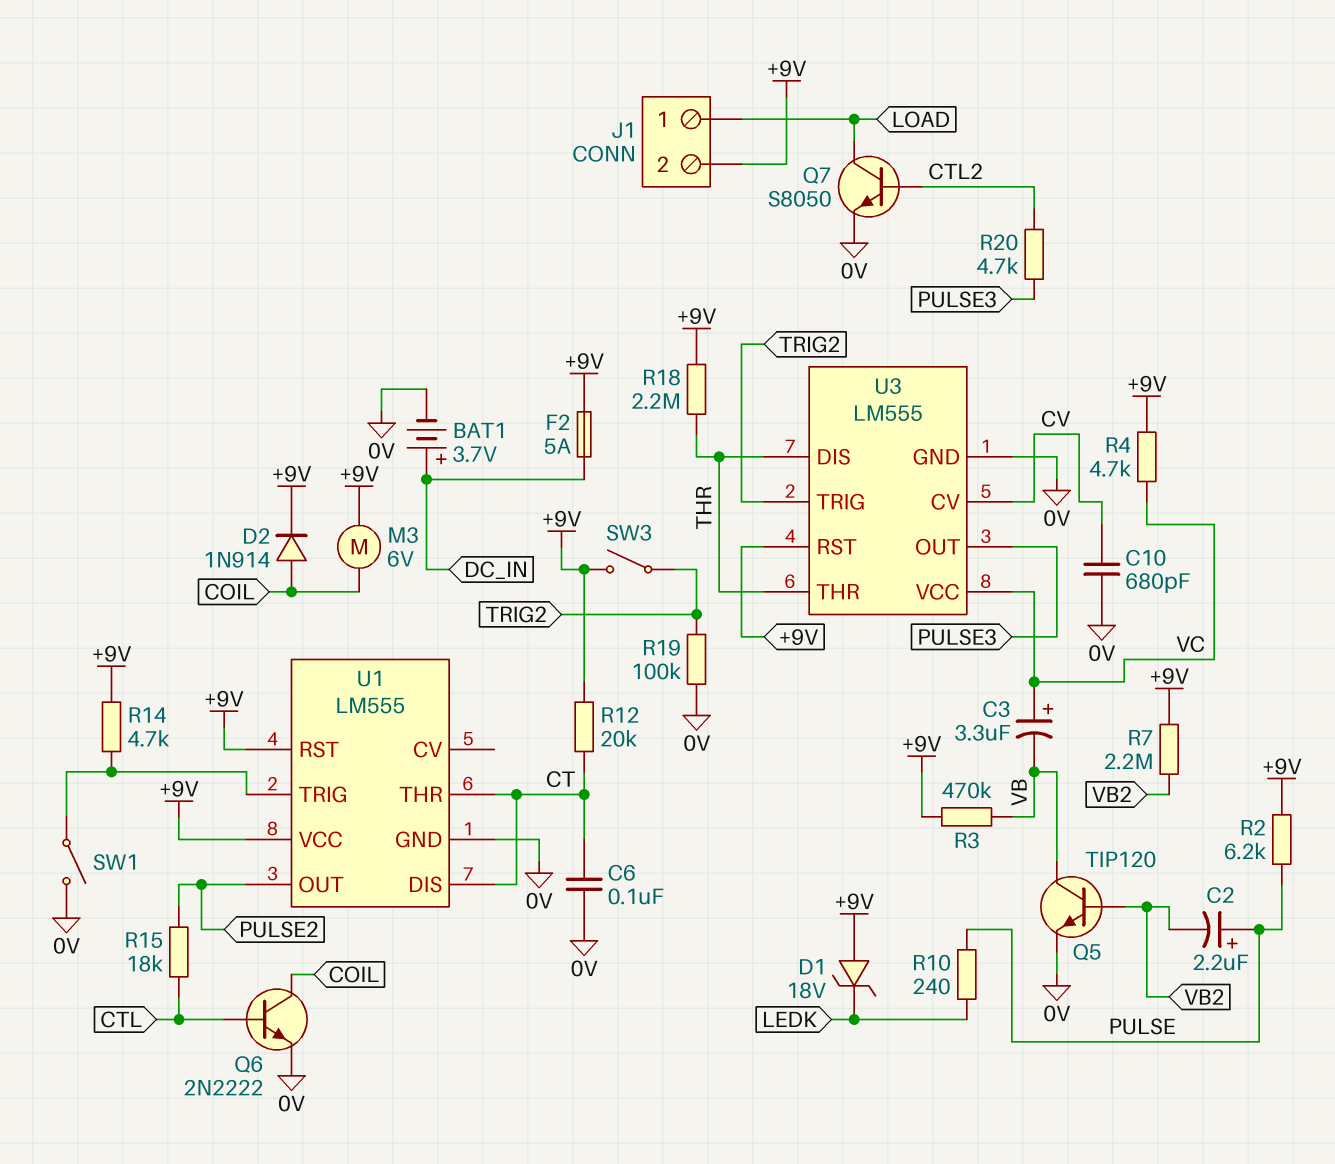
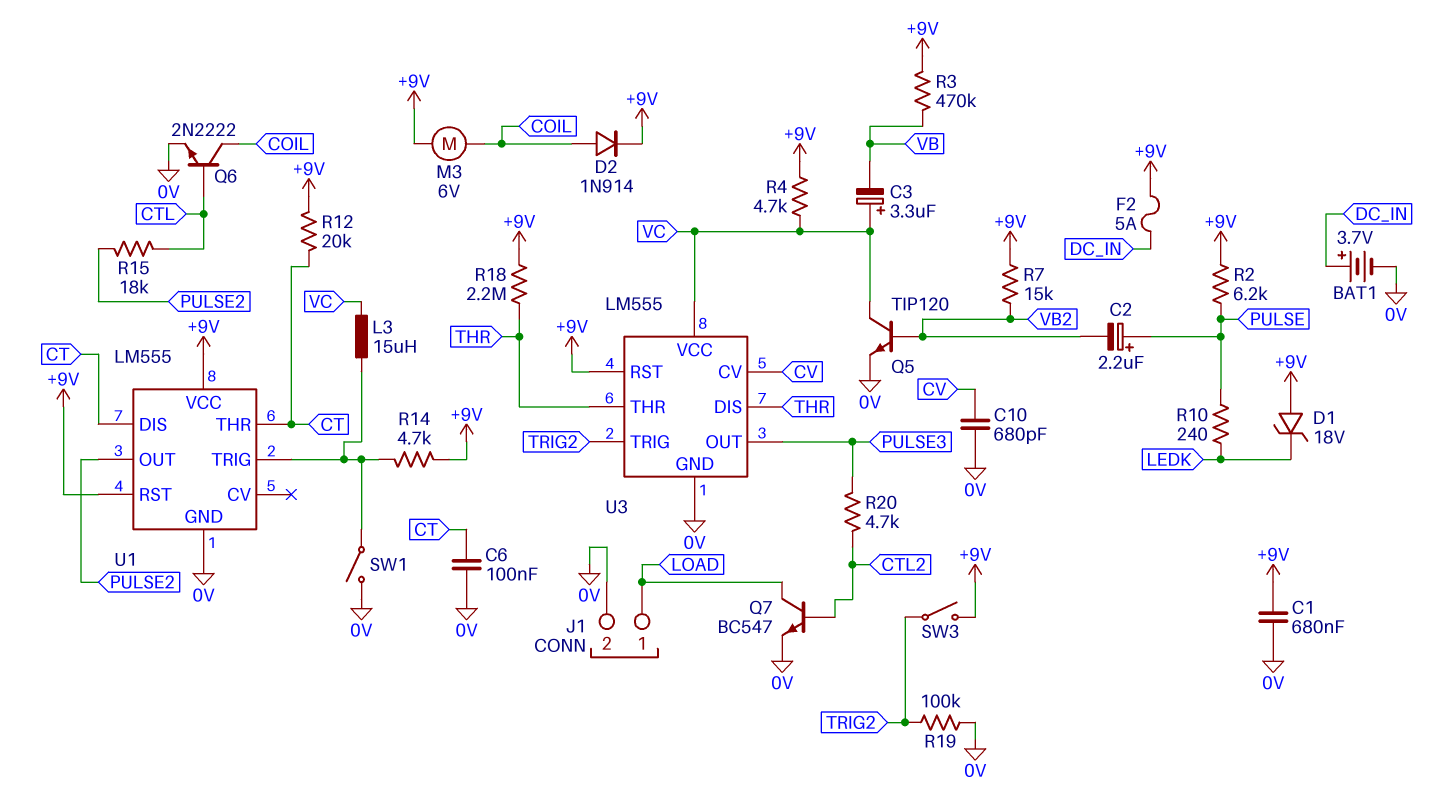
C1: none -> 680nF (+9V, 0V)
J1 pin 2: +9V -> 0V
L3: none -> 15uH (U1/TRIG, VC)
Q5: NPN TIP120 (B VB2, C VB, E 0V) -> NPN TIP120 (B VB2, C VC, E 0V)
Q7: NPN S8050 (B CTL2, C LOAD, E 0V) -> NPN BC547 (B CTL2, C LOAD, E 0V)
R7: 2.2M (+9V, VB2) -> 15k (+9V, VB2)

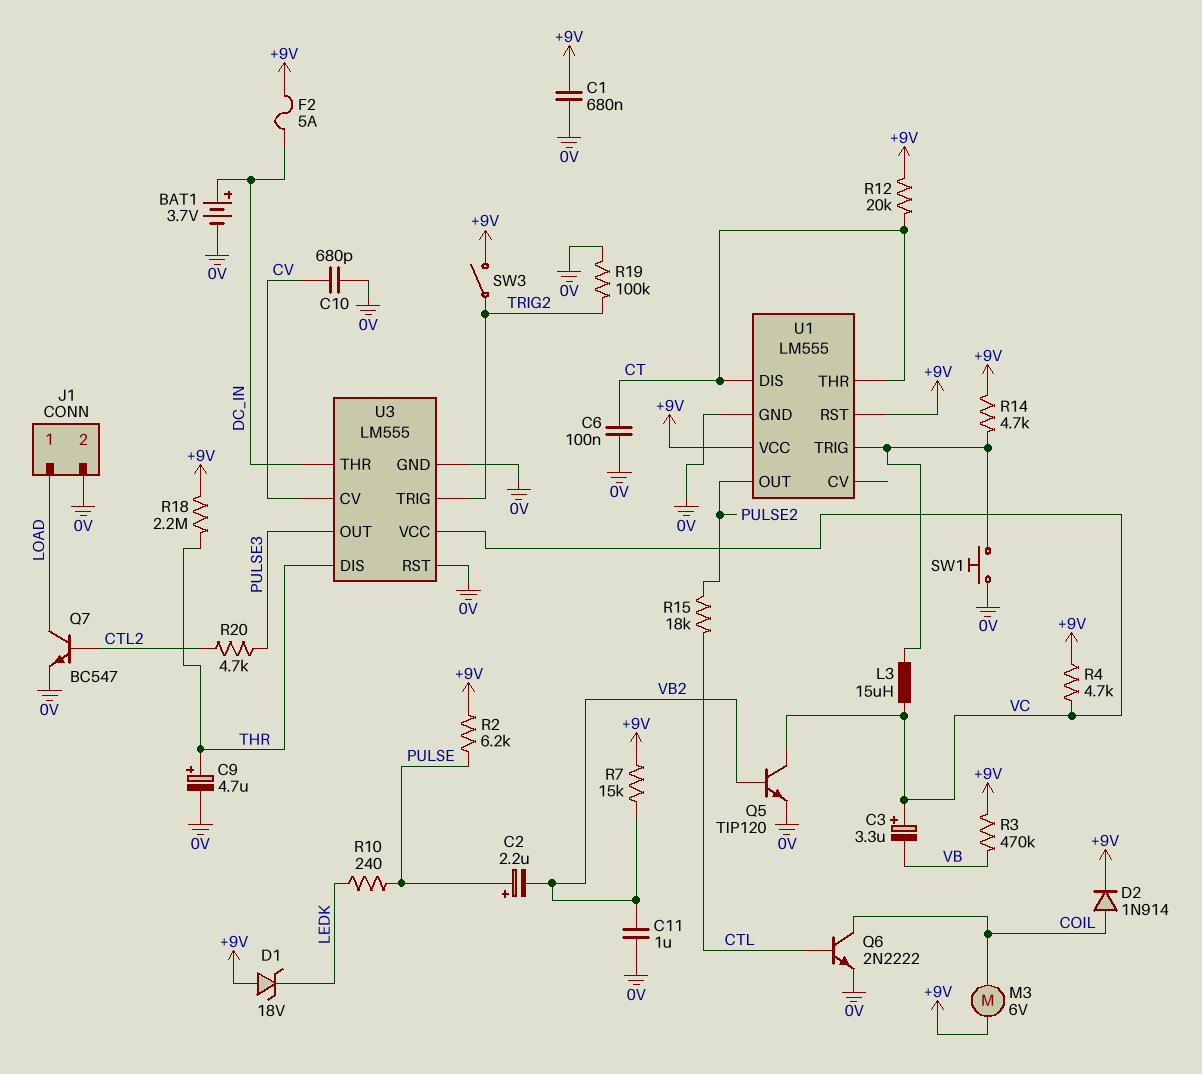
C9: none -> 4.7uF (plus THR, minus 0V)
C11: none -> 1uF (0V, VB2)
SW1: switch (0V, U1/TRIG) -> button (0V, U1/TRIG)
U3 pin RST: +9V -> 0V
U3 pin THR: THR -> DC_IN

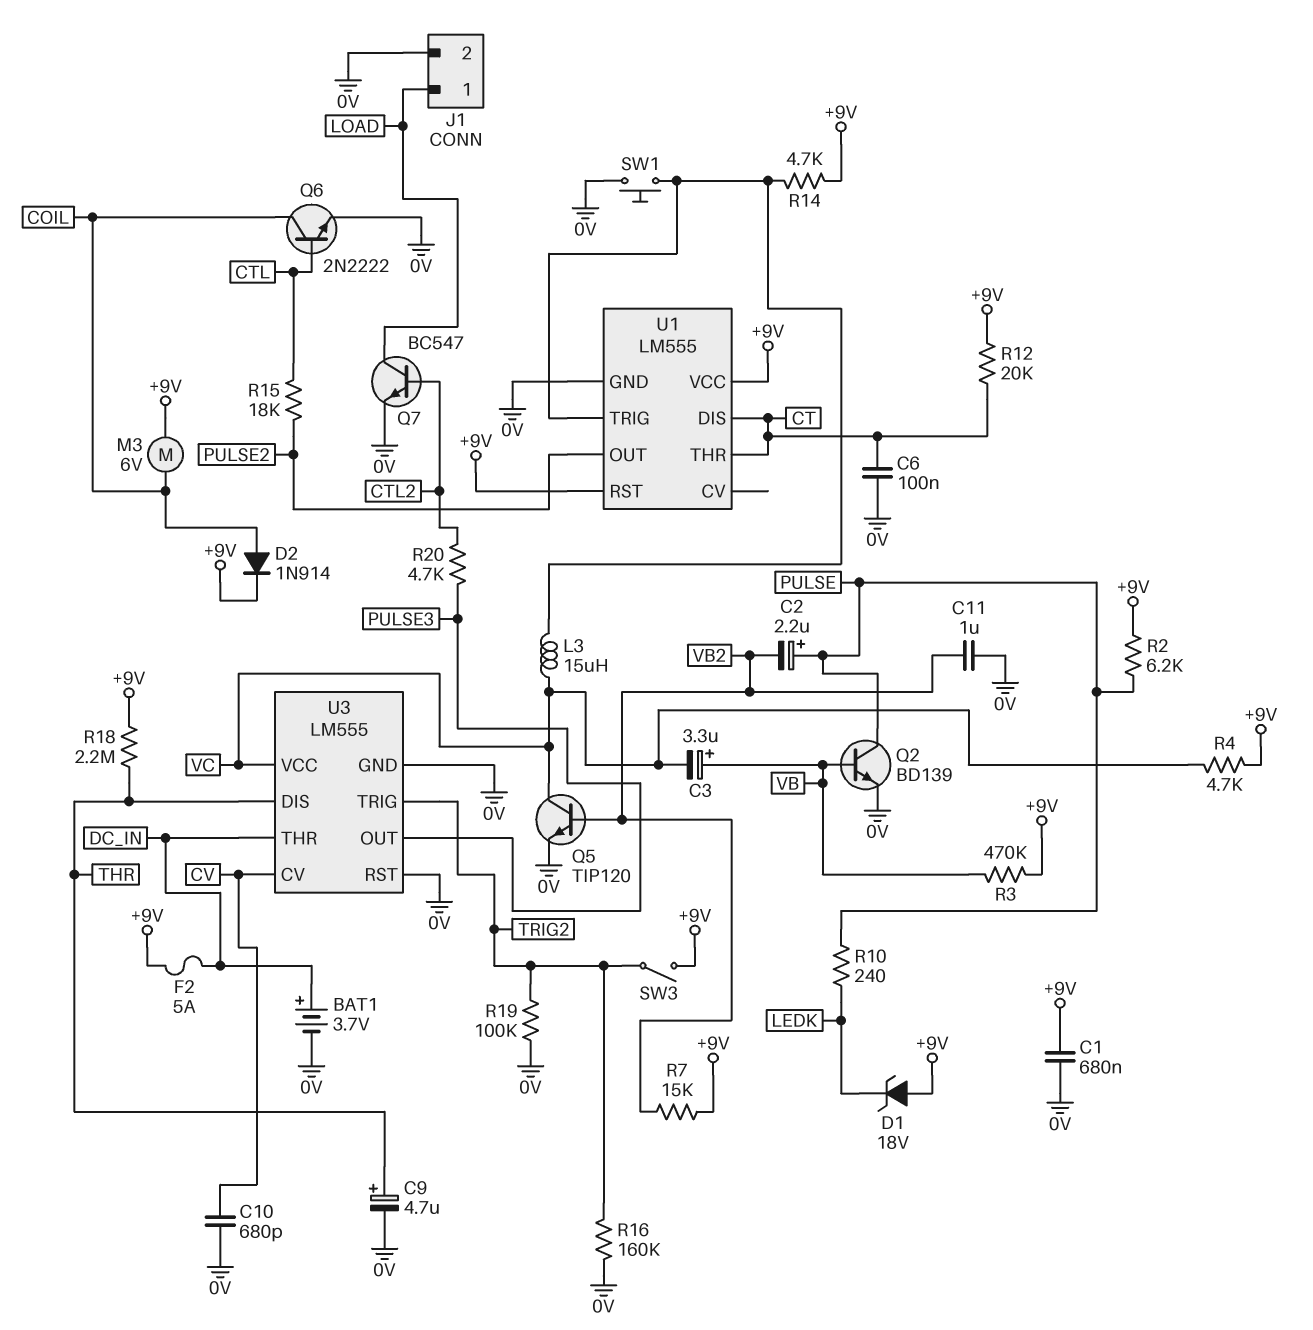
C3: 3.3uF (plus VC, minus VB) -> 3.3uF (plus VB, minus VC)
Q2: none -> NPN BD139 (B VB, C PULSE, E 0V)
R16: none -> 160k (0V, TRIG2)

